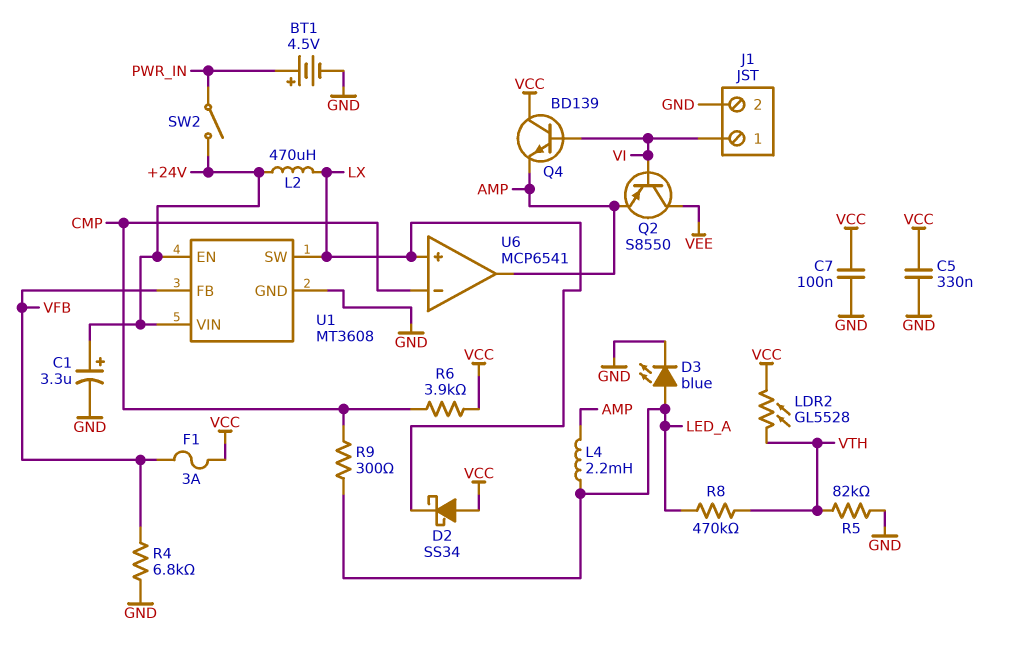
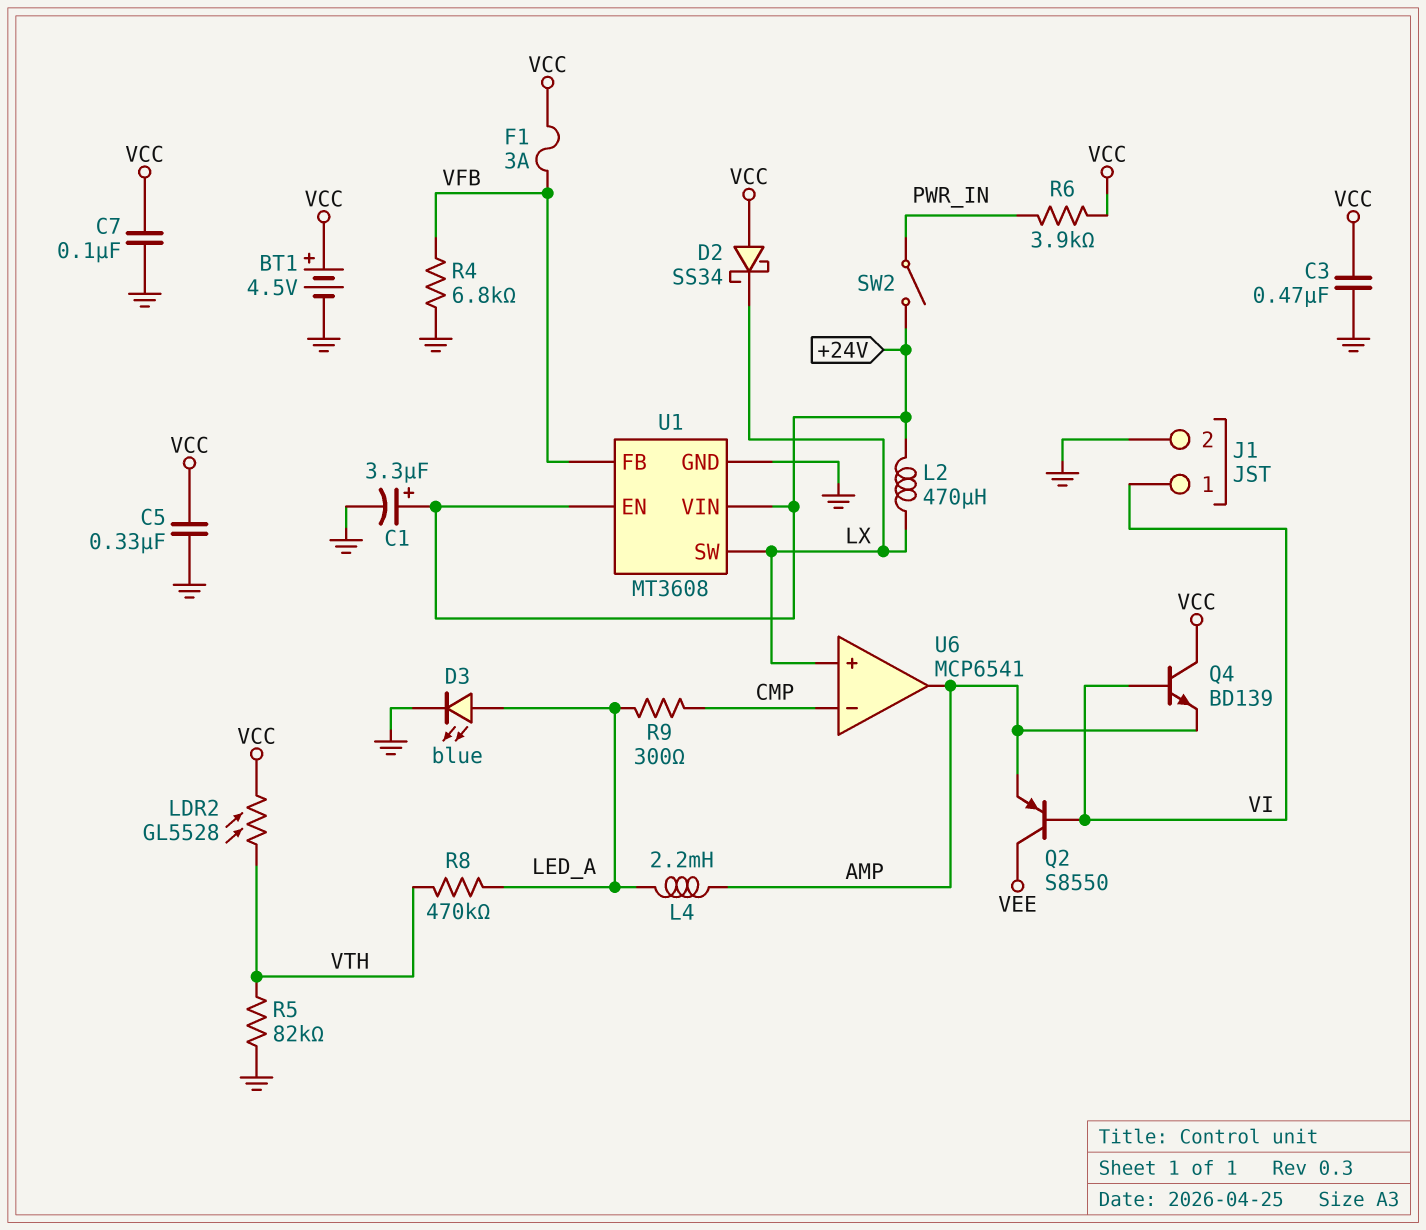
BT1: 4.5V (plus PWR_IN, minus GND) -> 4.5V (plus VCC, minus GND)
C3: none -> 470nF (GND, VCC)
R6: 3.9k (CMP, VCC) -> 3.9k (PWR_IN, VCC)

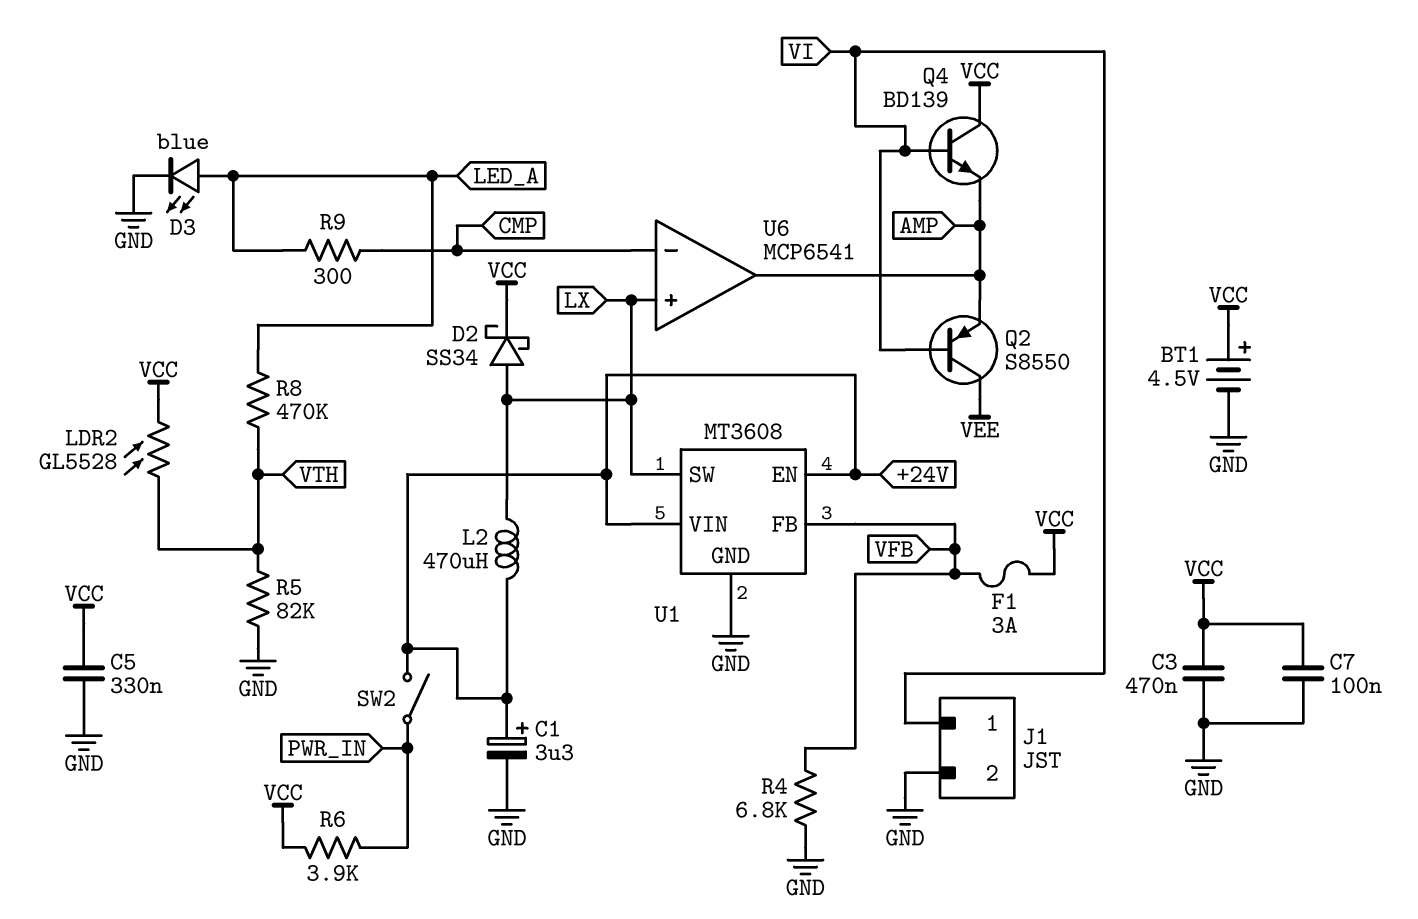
D2: schottky SS34 (A VCC, K LX) -> schottky SS34 (A LX, K VCC)
L4: 2.2mH (AMP, LED_A) -> none

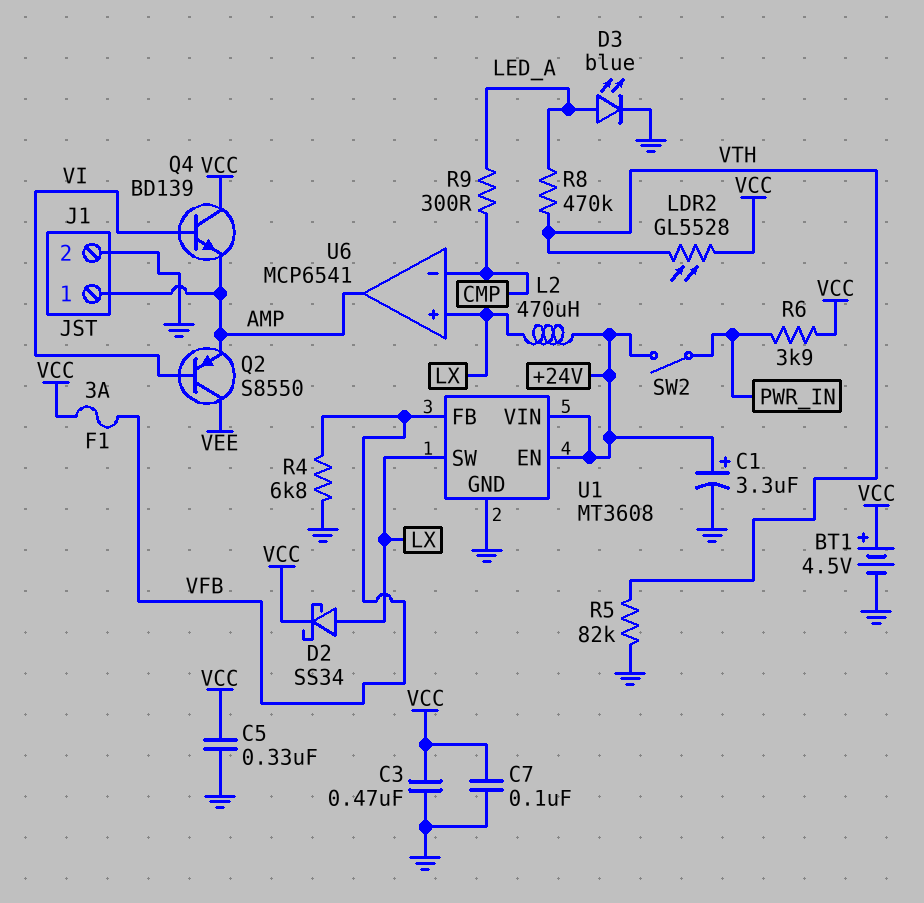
J1 pin 1: VI -> AMP

